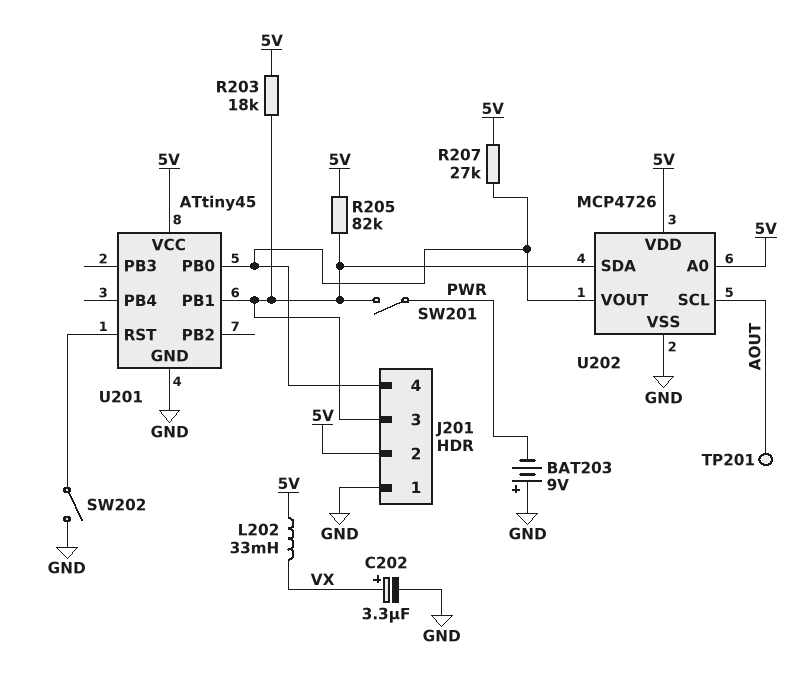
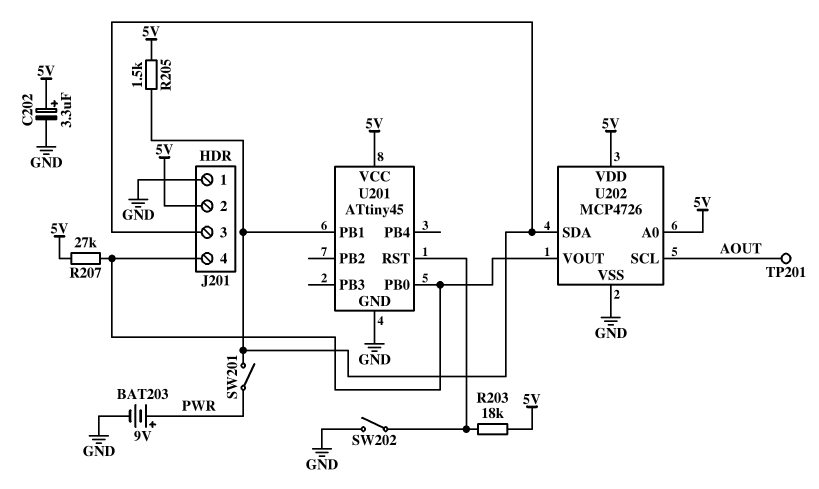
BAT203: 9V (plus GND, minus PWR) -> 9V (plus PWR, minus GND)
C202: 3.3uF (plus VX, minus GND) -> 3.3uF (plus 5V, minus GND)
L202: 33mH (5V, VX) -> none
R203: 18k (5V, J201/3) -> 18k (5V, U201/RST)
R205: 82k (5V, J201/3) -> 1.5k (5V, J201/3)

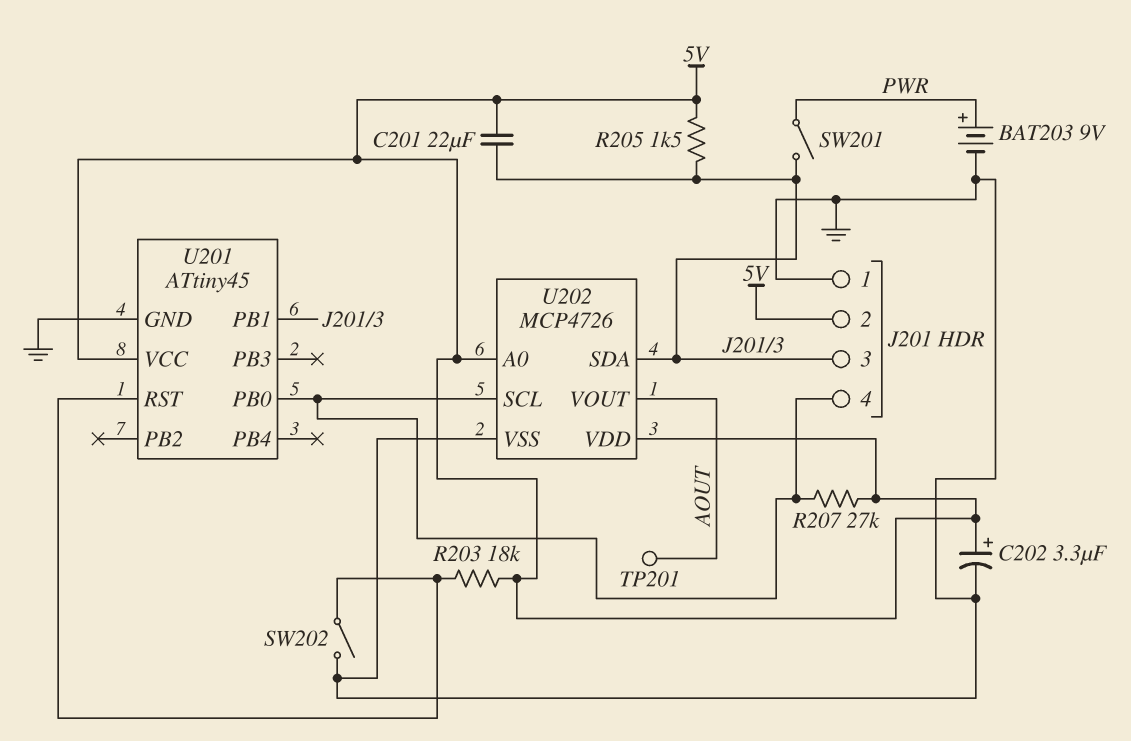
C201: none -> 22uF (5V, J201/3)
U202 pin SCL: AOUT -> J201/4
U202 pin VOUT: J201/4 -> AOUT

